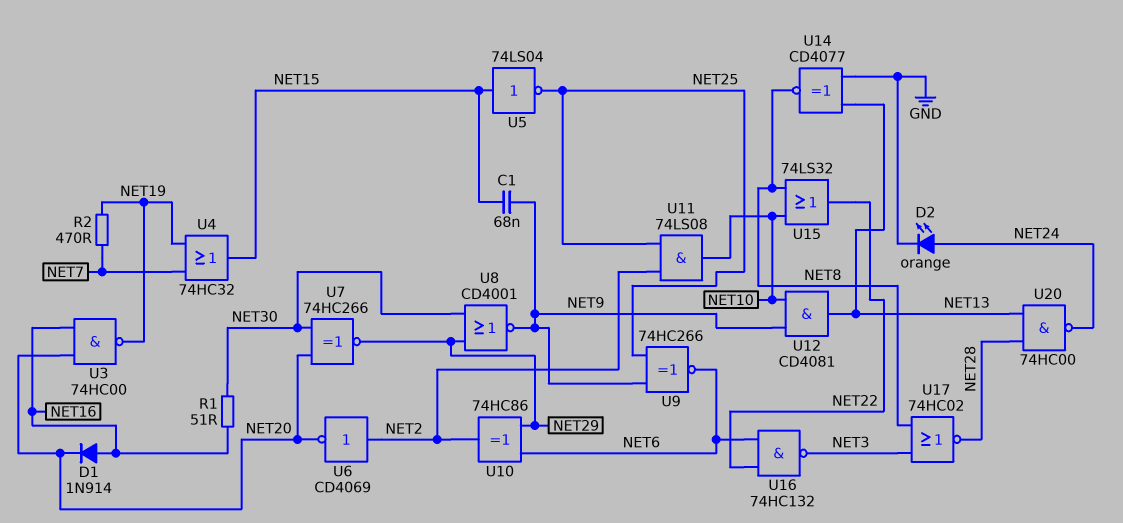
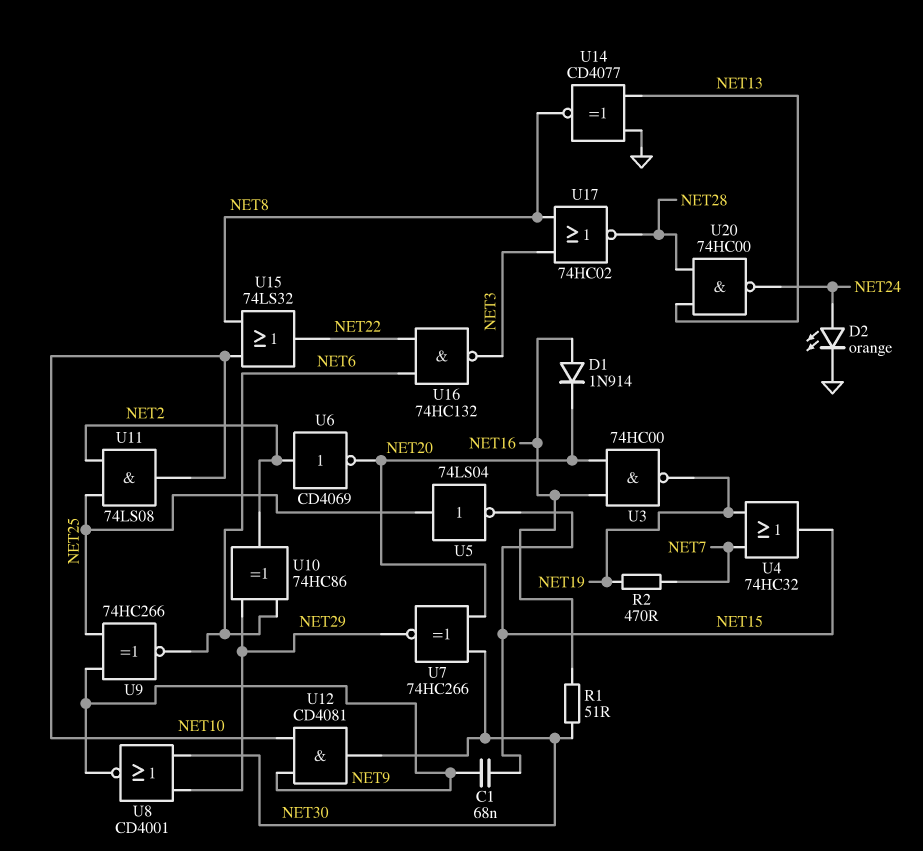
U5: NOT 74LS04 (in NET15, out NET25) -> NOT 74LS04 (in NET25, out NET15)
U12: AND CD4081 (in NET9, in NET10, out NET13) -> AND CD4081 (in NET9, in NET10, out NET30)

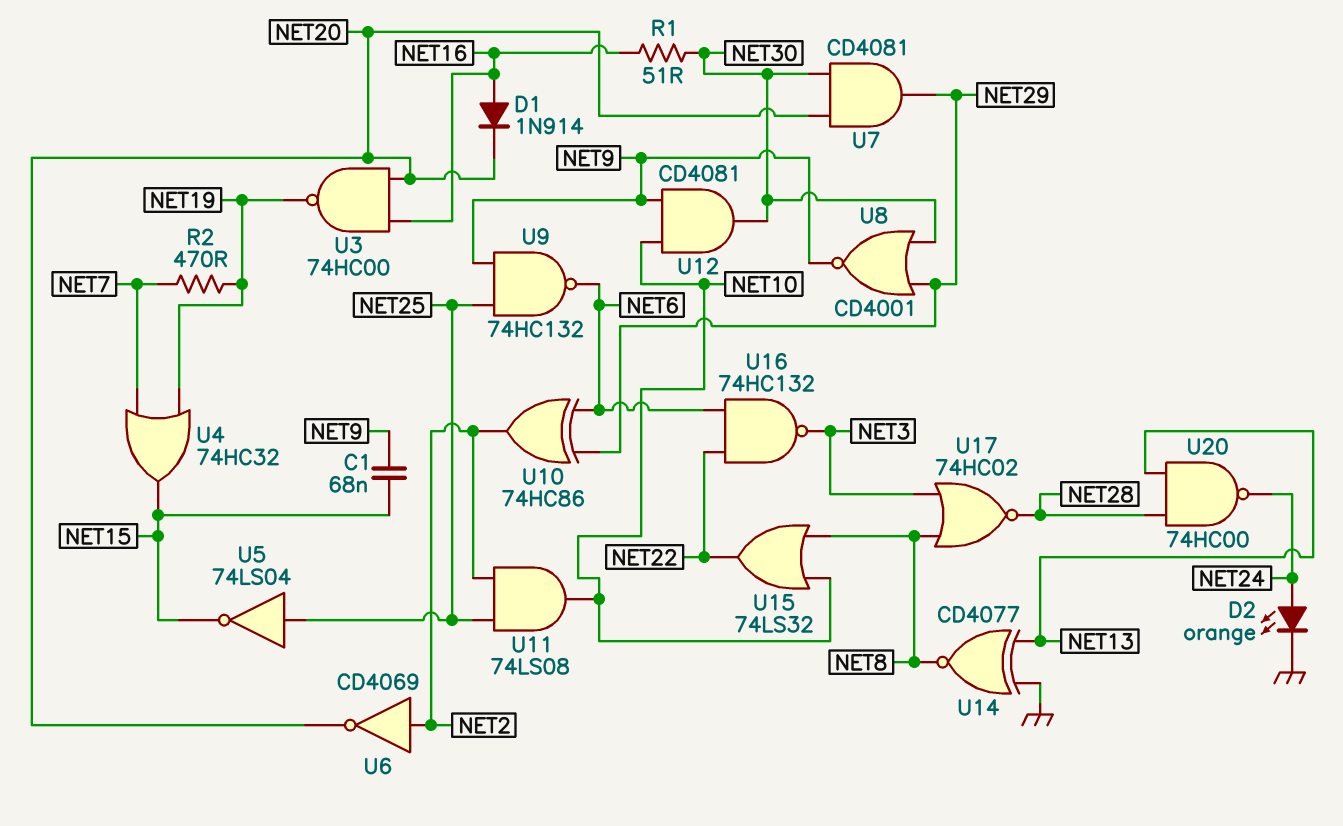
U7: XNOR 74HC266 (in NET20, in NET30, out NET29) -> AND CD4081 (in NET20, in NET30, out NET29)
U9: XNOR 74HC266 (in NET9, in NET25, out NET6) -> NAND 74HC132 (in NET9, in NET25, out NET6)

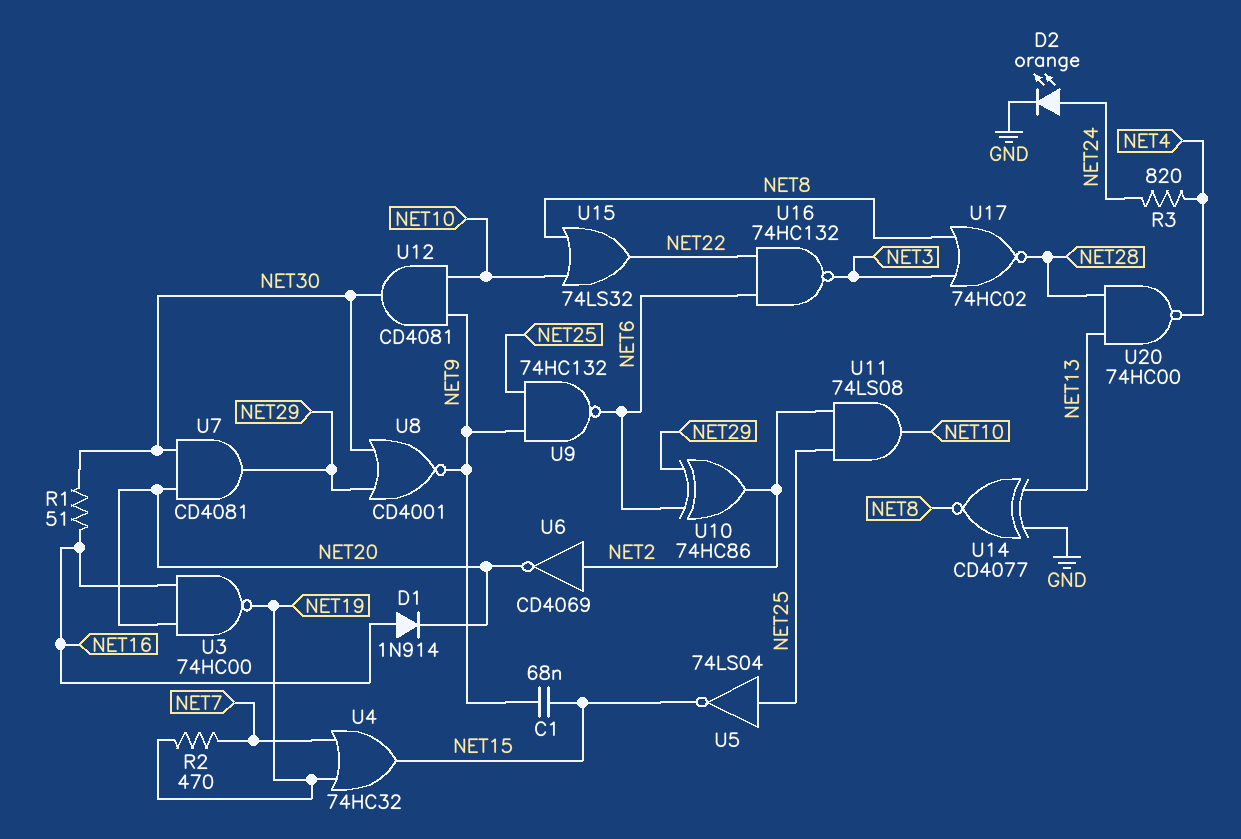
R3: none -> 820 (NET4, NET24)
U20: NAND 74HC00 (in NET13, in NET28, out NET24) -> NAND 74HC00 (in NET13, in NET28, out NET4)

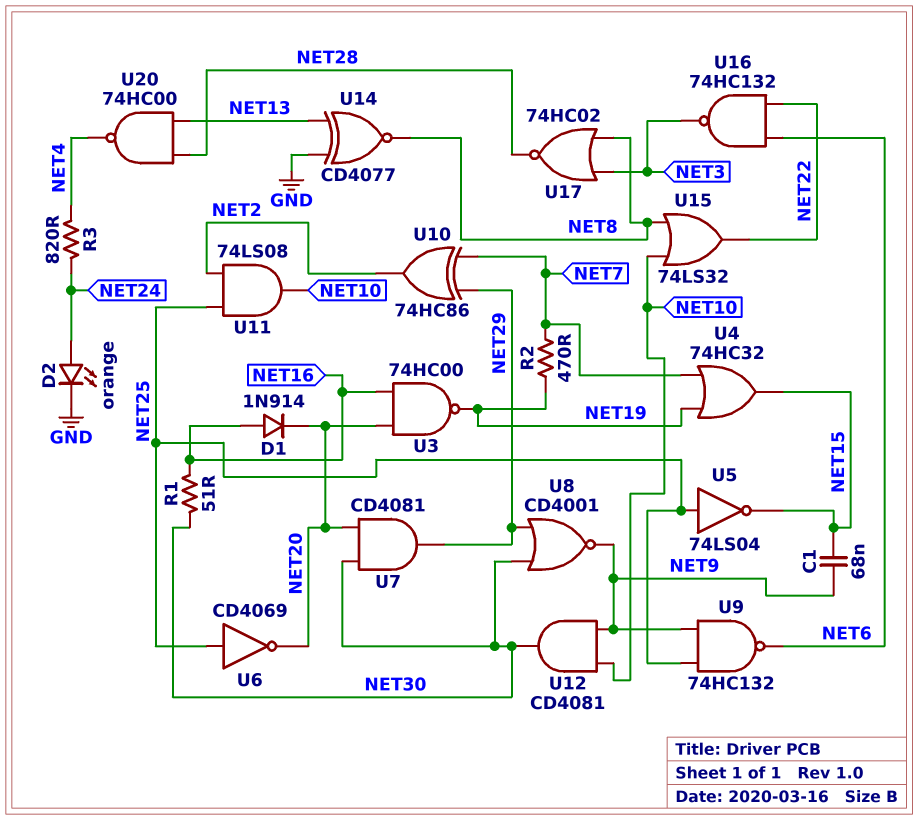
U6: NOT CD4069 (in NET2, out NET20) -> NOT CD4069 (in NET25, out NET20)
U10: XOR 74HC86 (in NET6, in NET29, out NET2) -> XOR 74HC86 (in NET7, in NET29, out NET2)

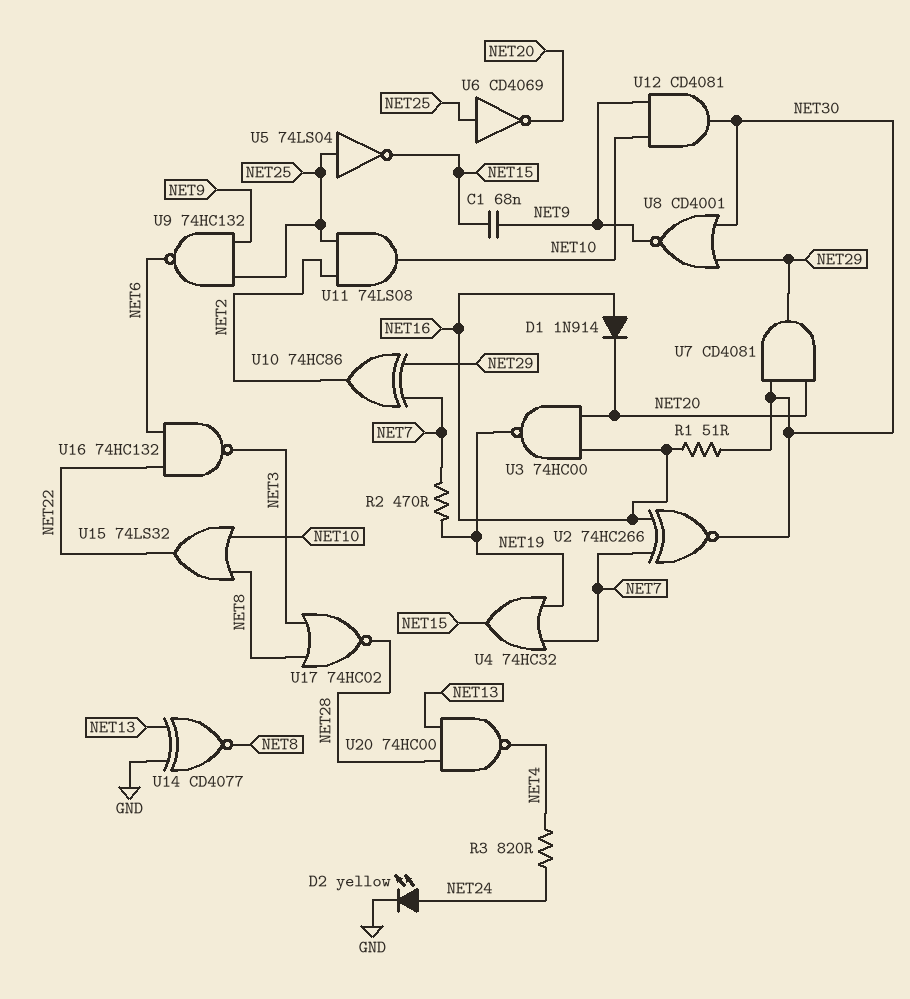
D2: LED orange (A NET24, K GND) -> LED yellow (A NET24, K GND)
U2: none -> XNOR 74HC266 (in NET7, in NET16, out NET30)

